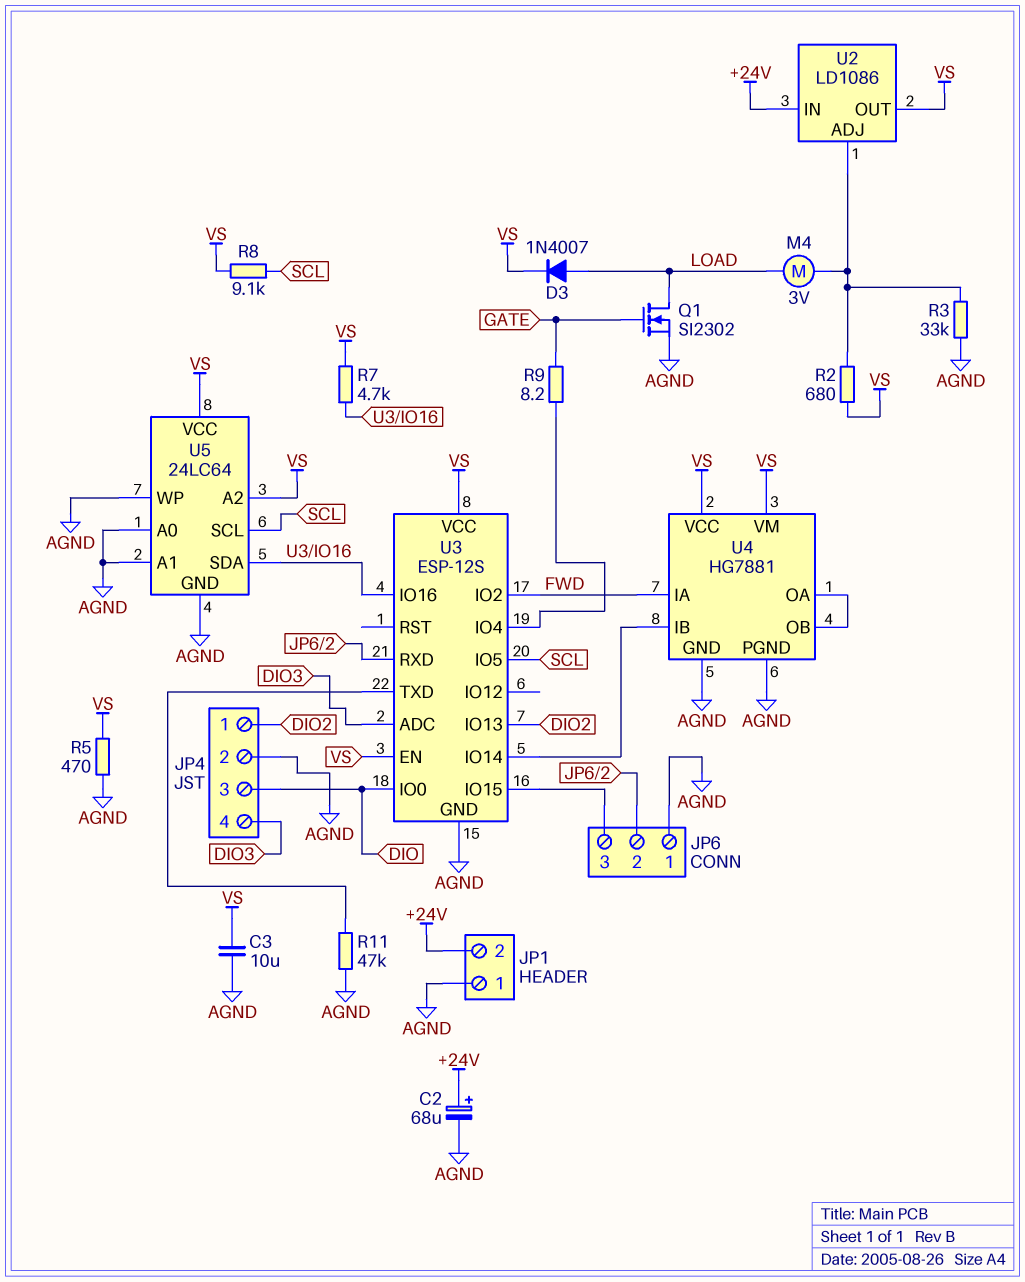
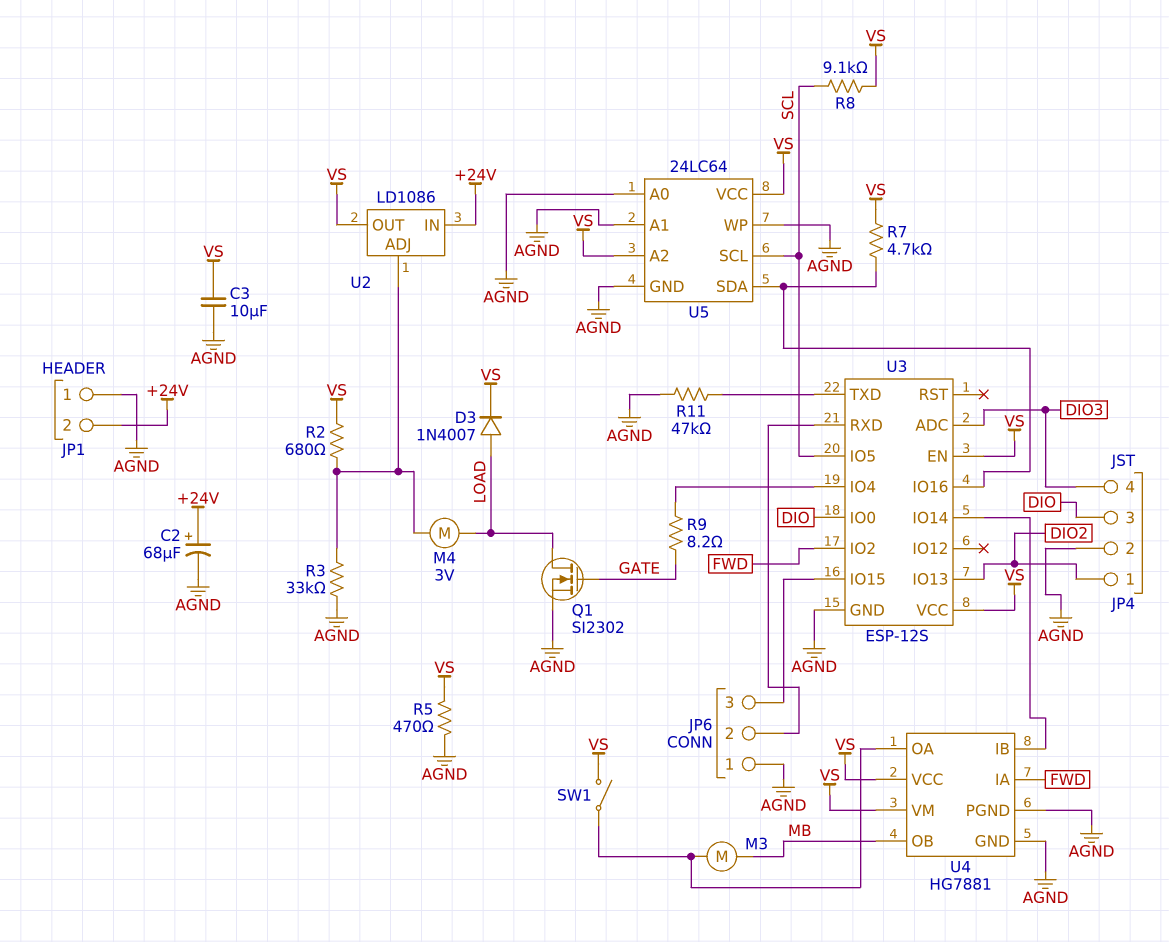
M3: none -> motor (MB, U4/OA)
SW1: none -> switch (U4/OA, VS)
U4 pin OB: U4/OA -> MB

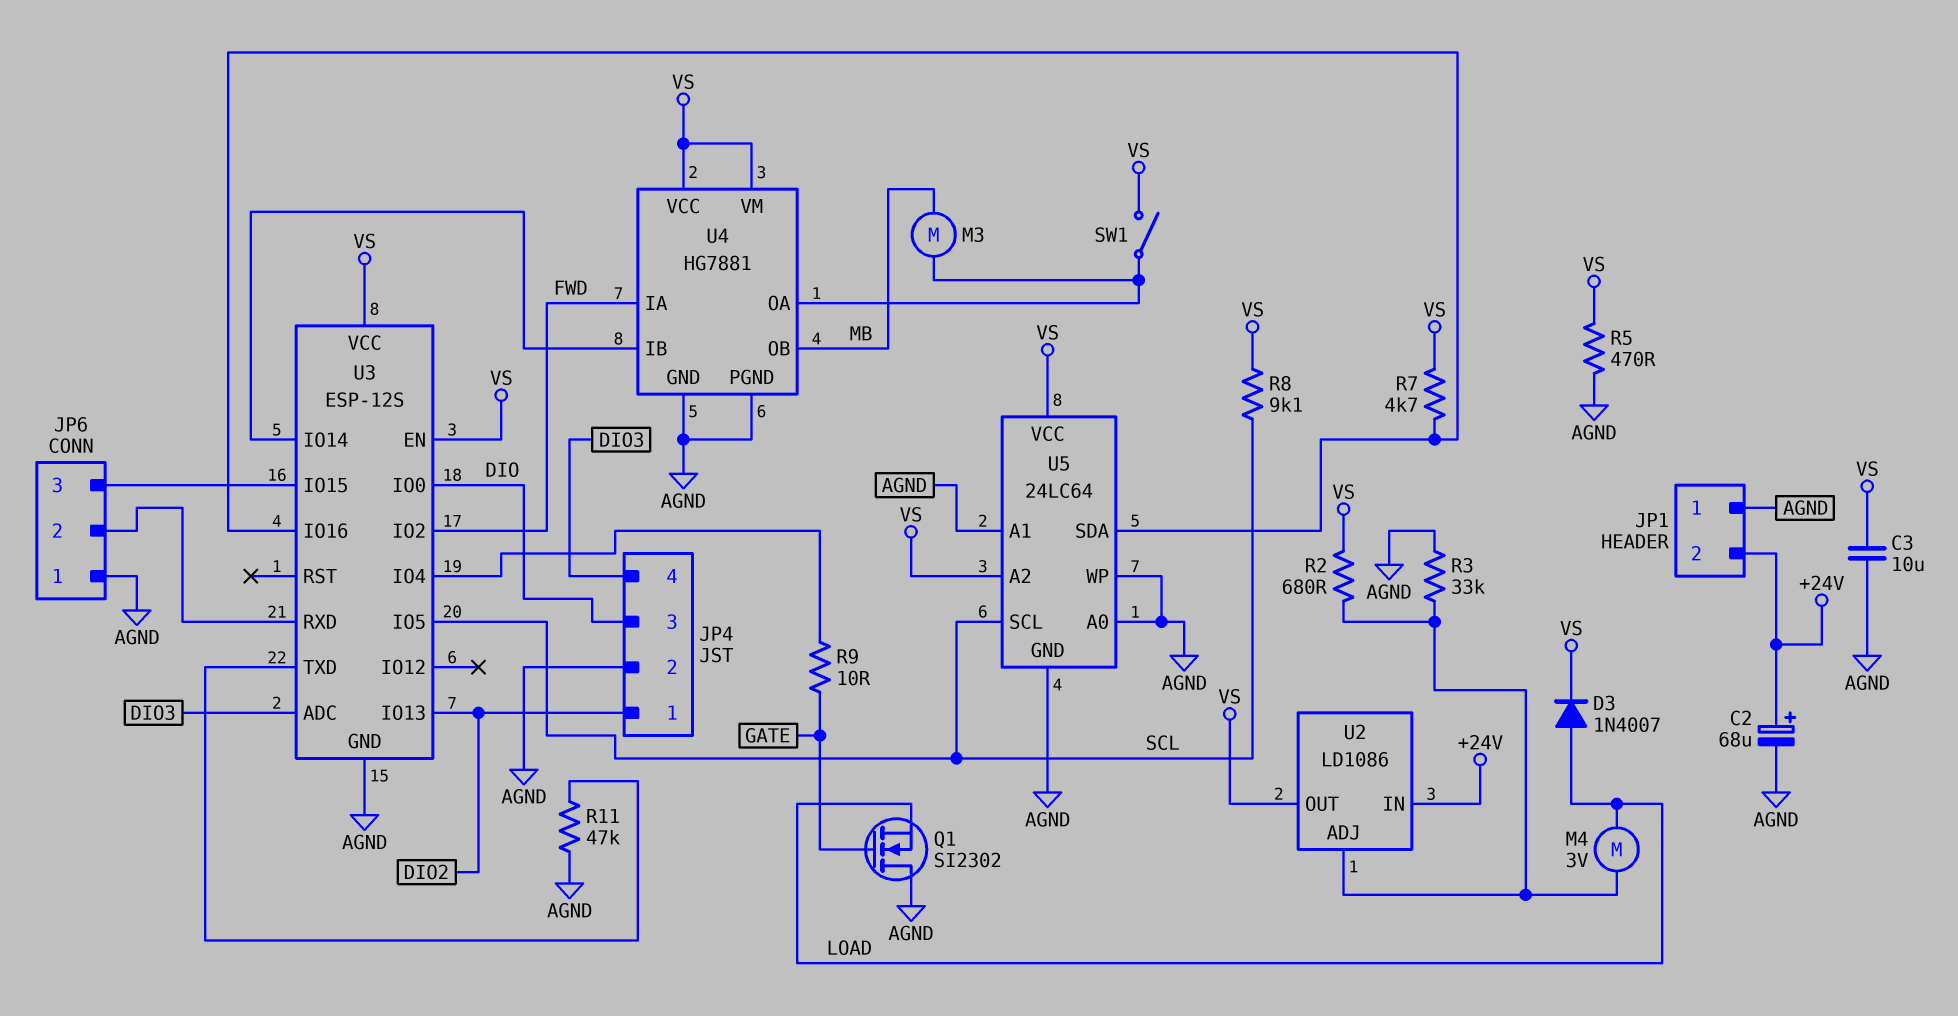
Q1: NMOS SI2302 (G GATE, D LOAD, S AGND) -> NMOS SI2302 (G GATE, D AGND, S LOAD)
R9: 8.2 (GATE, U3/IO4) -> 10 (GATE, U3/IO4)

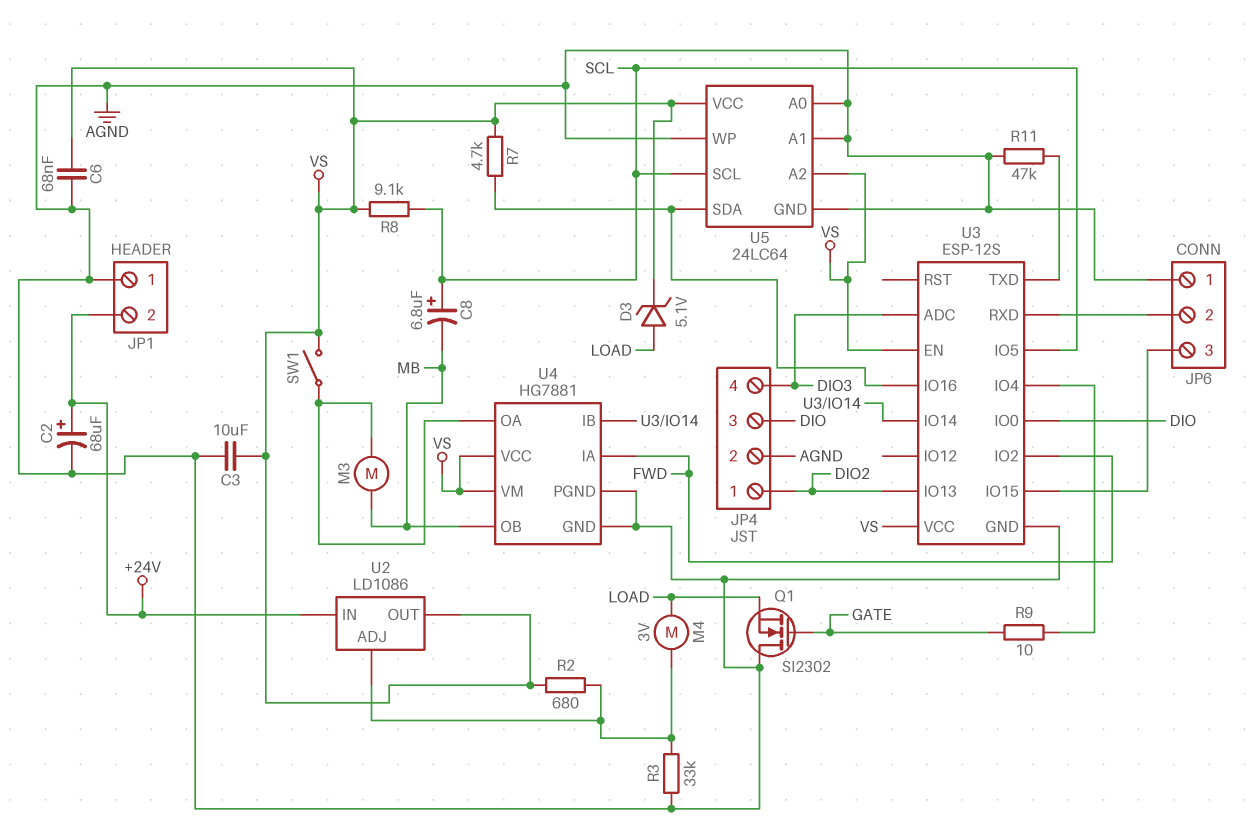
C6: none -> 68nF (AGND, VS)
C8: none -> 6.8uF (plus SCL, minus MB)
D3: diode 1N4007 (A LOAD, K VS) -> zener 5.1V (A LOAD, K VS)
R5: 470 (AGND, VS) -> none

